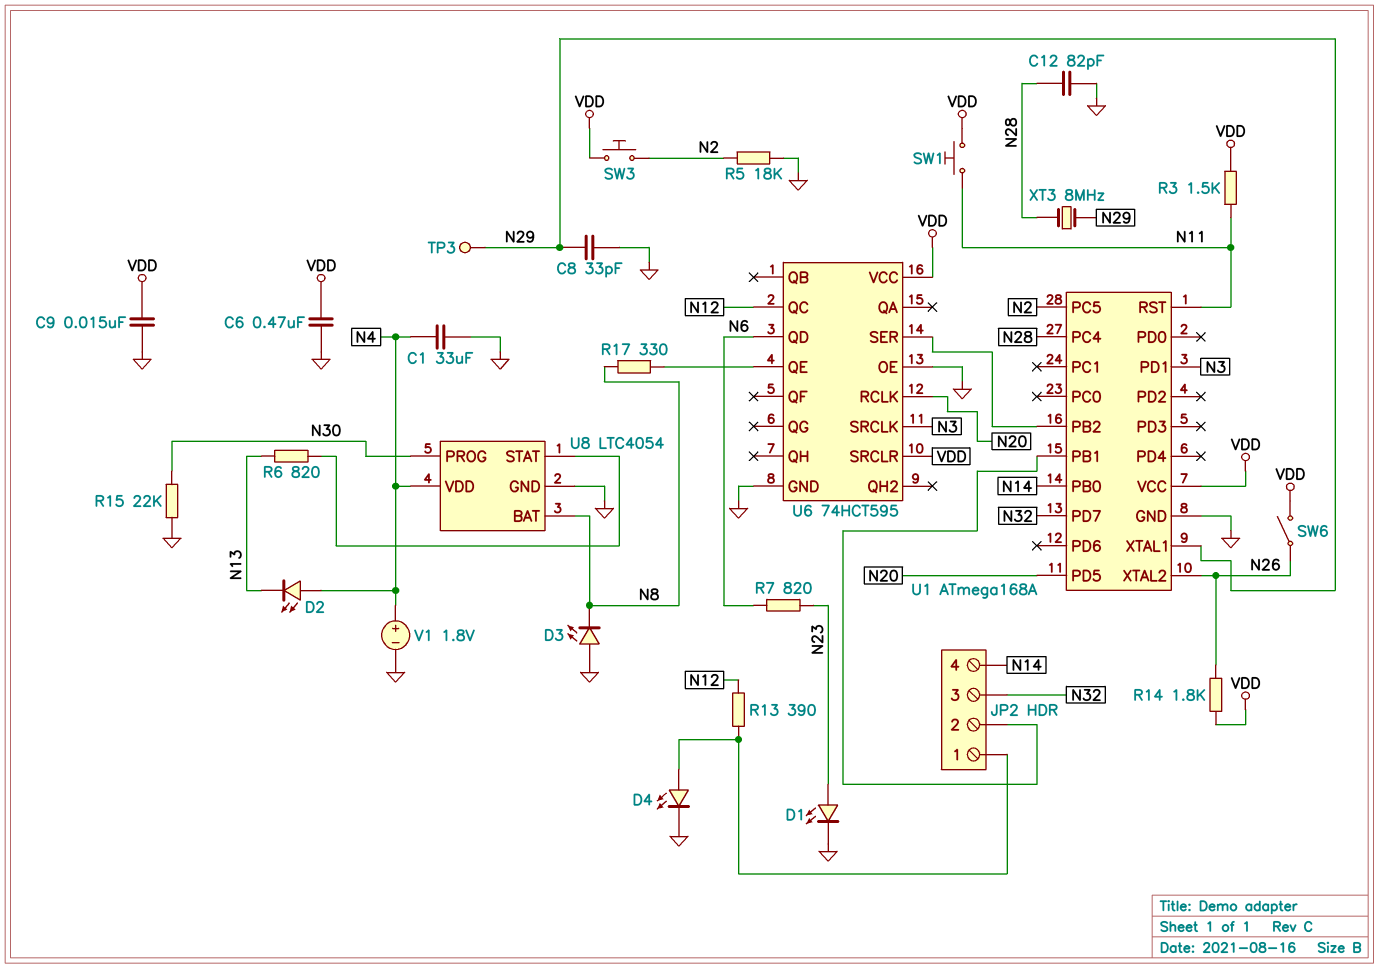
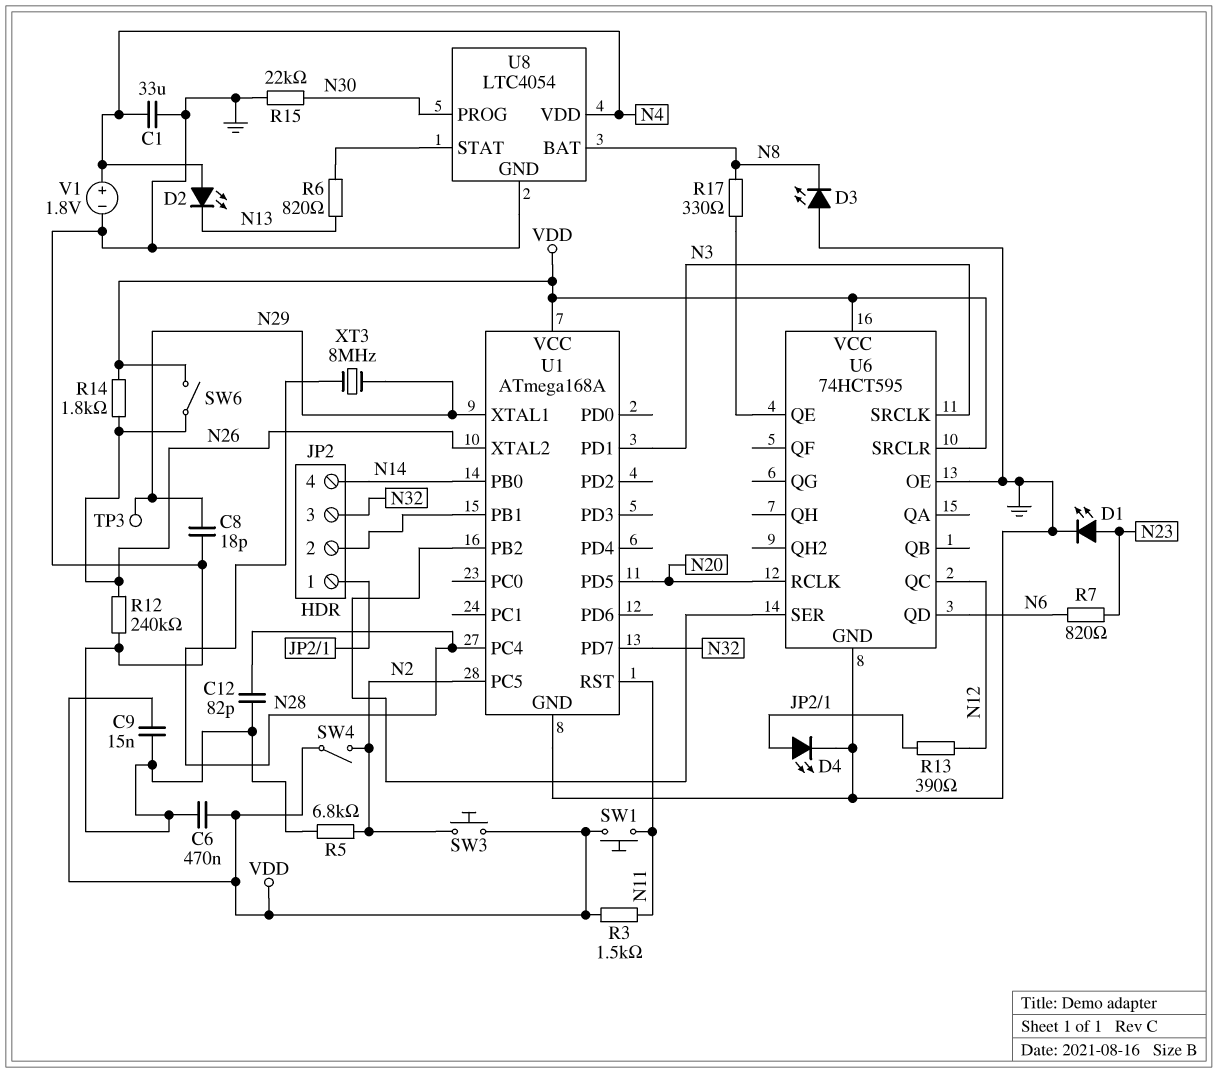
C8: 33pF (GND, N29) -> 18pF (GND, N29)
R5: 18k (GND, N2) -> 6.8k (GND, N2)
R12: none -> 240k (GND, N26)
SW4: none -> switch (N2, VDD)

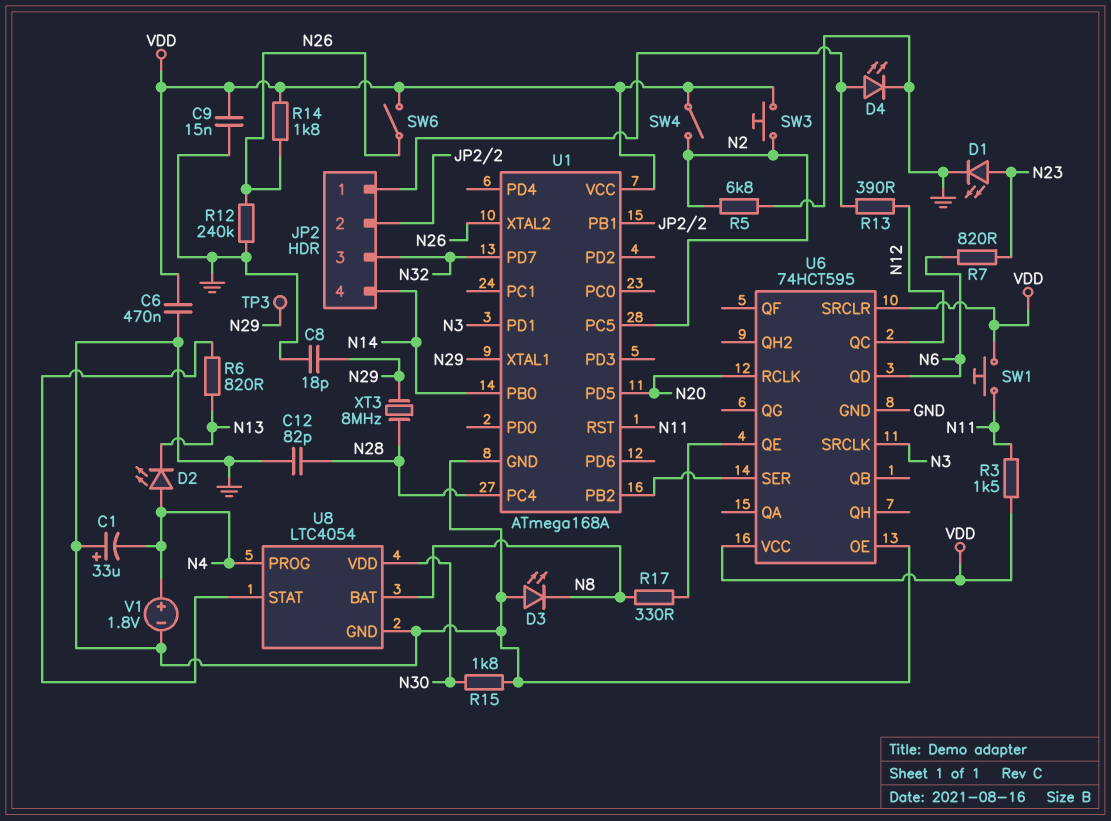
C1: 33uF (GND, N4) -> 33uF (plus GND, minus N4)
R15: 22k (GND, N30) -> 1.8k (GND, N30)
U8 pin PROG: N30 -> N4
U8 pin VDD: N4 -> N30

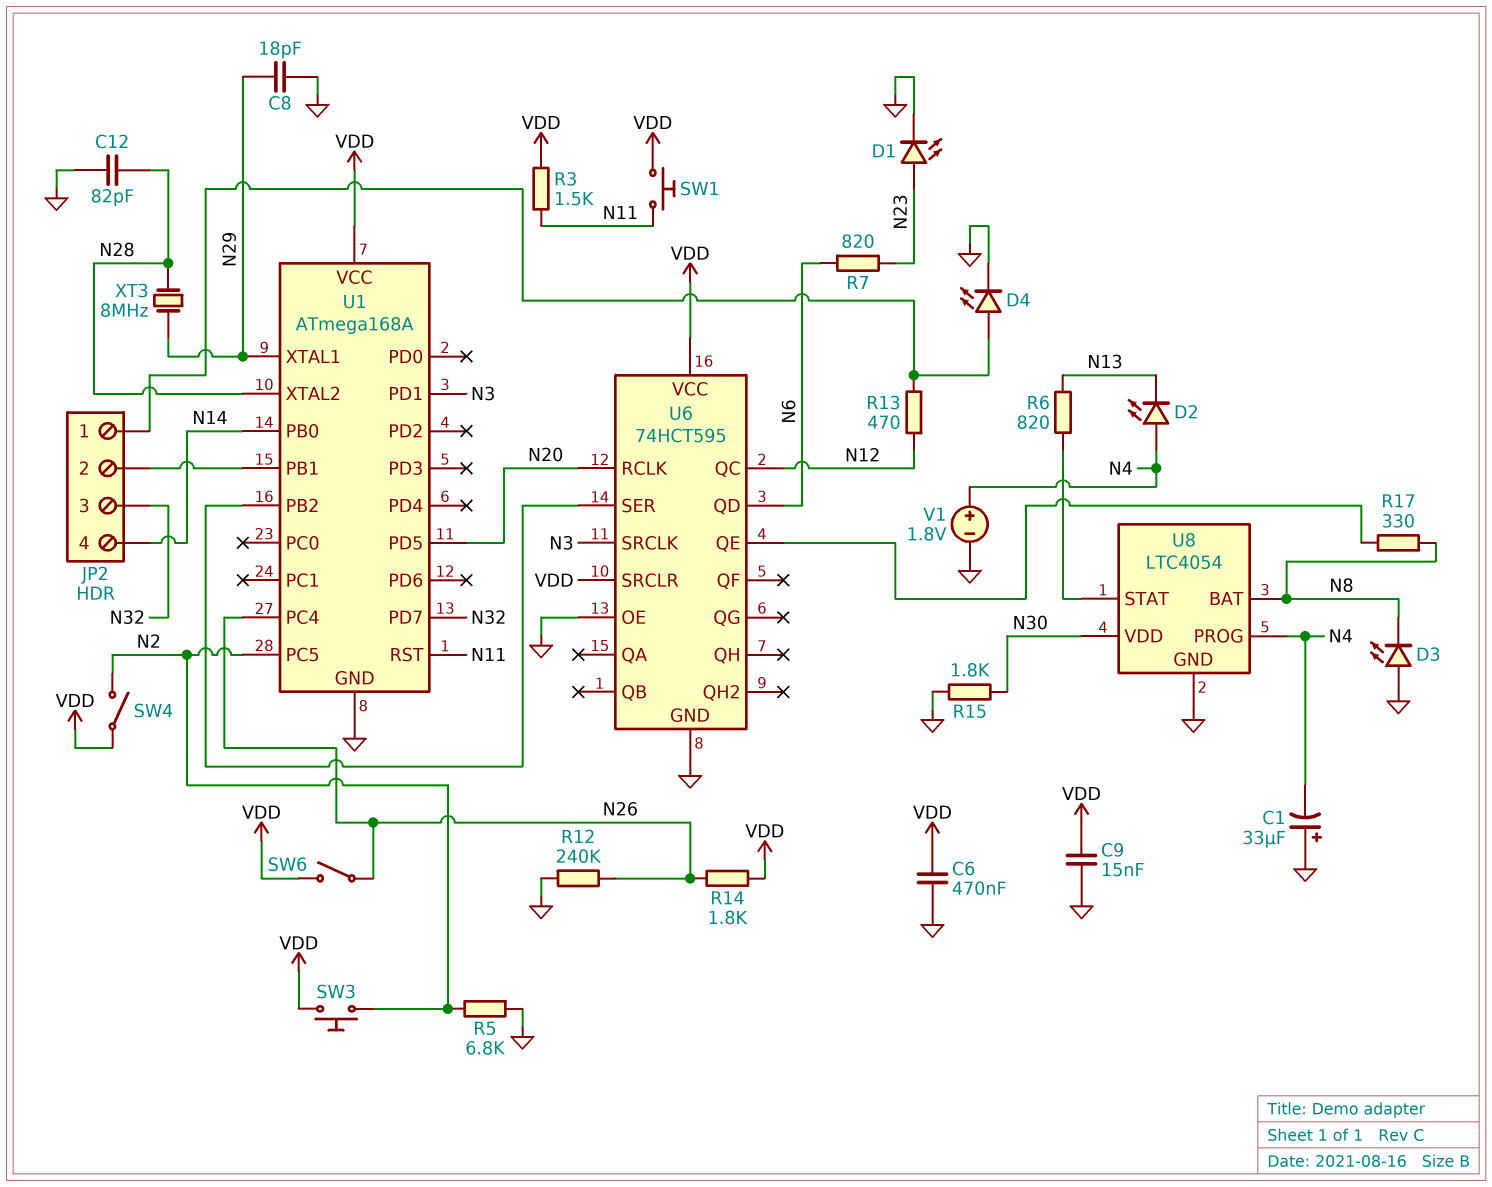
R13: 390 (JP2/1, N12) -> 470 (JP2/1, N12)
TP3: test point (N29) -> none
U1 pin PC4: N28 -> N26
U1 pin XTAL2: N26 -> N28

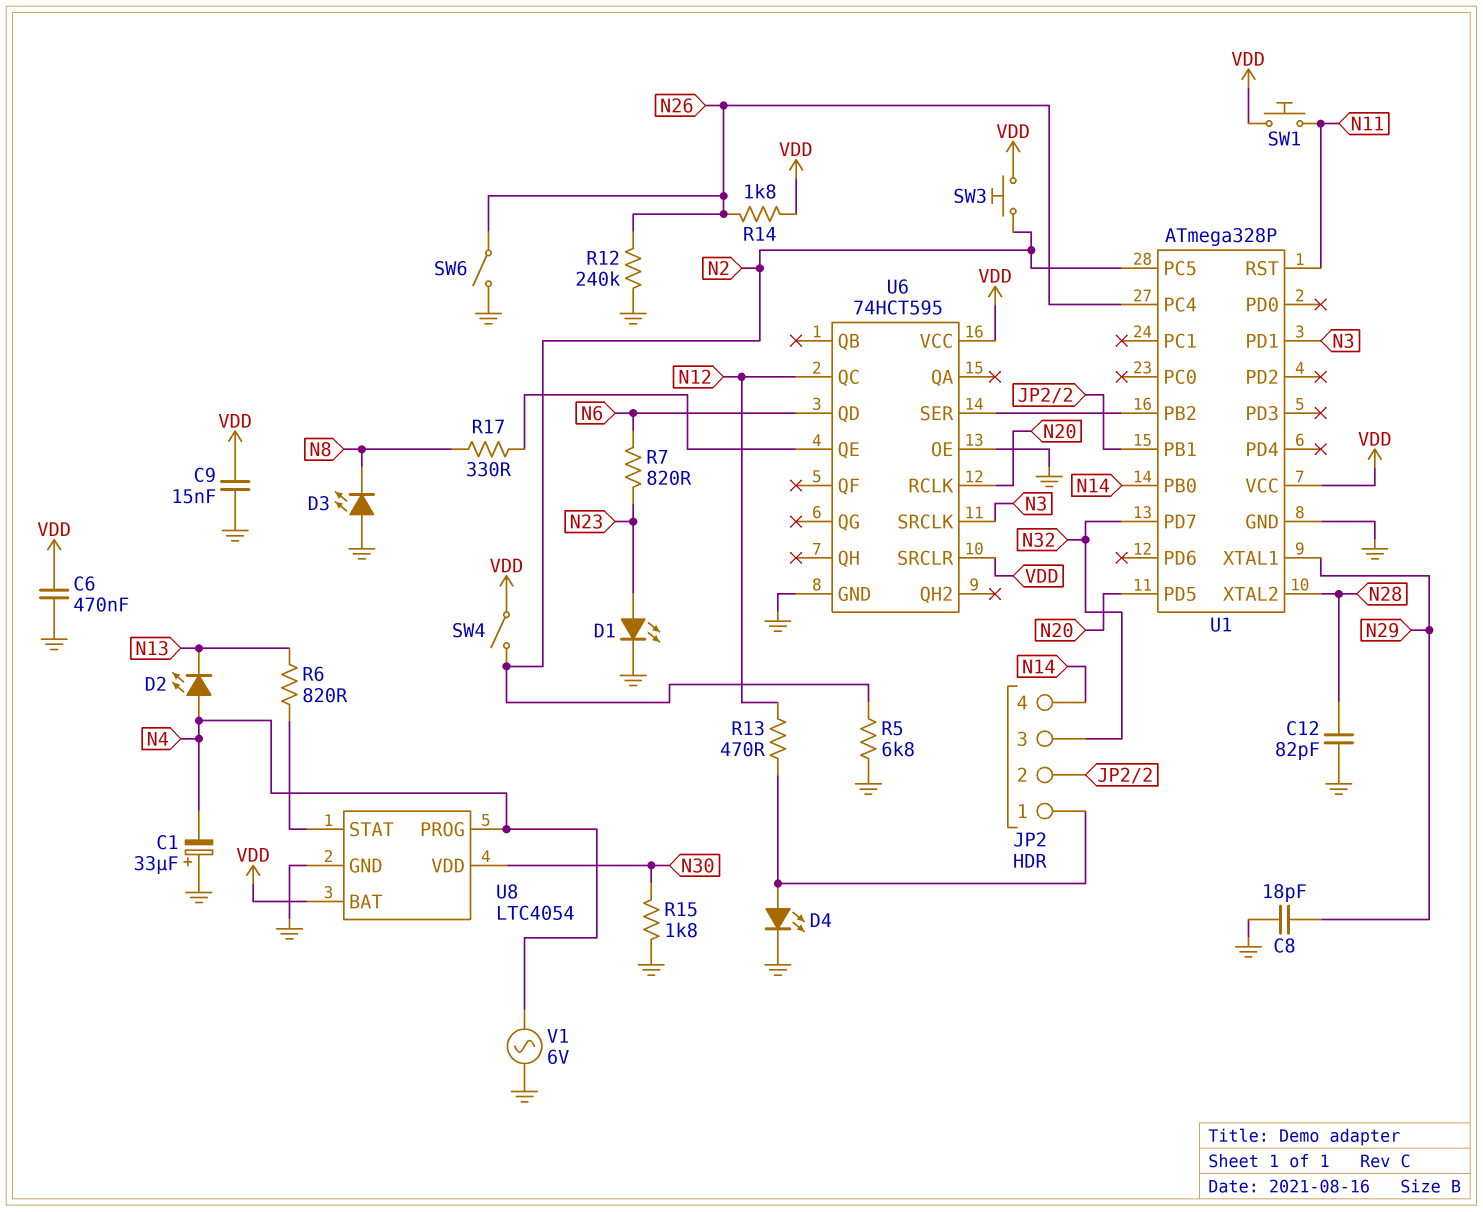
R3: 1.5k (N11, VDD) -> none
SW6: switch (N26, VDD) -> switch (GND, N26)
U1: ATmega168A -> ATmega328P
U8 pin BAT: N8 -> VDD
V1: 1.8V (plus N4, minus GND) -> AC 6V (GND, N4)
XT3: 8MHz (N28, N29) -> none

